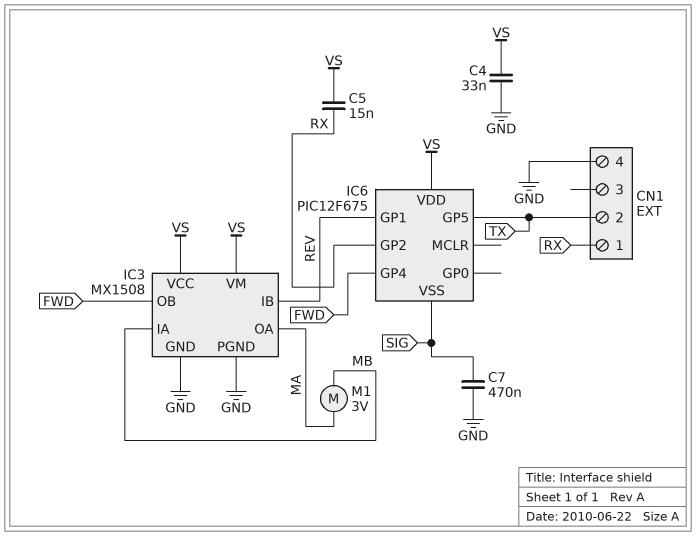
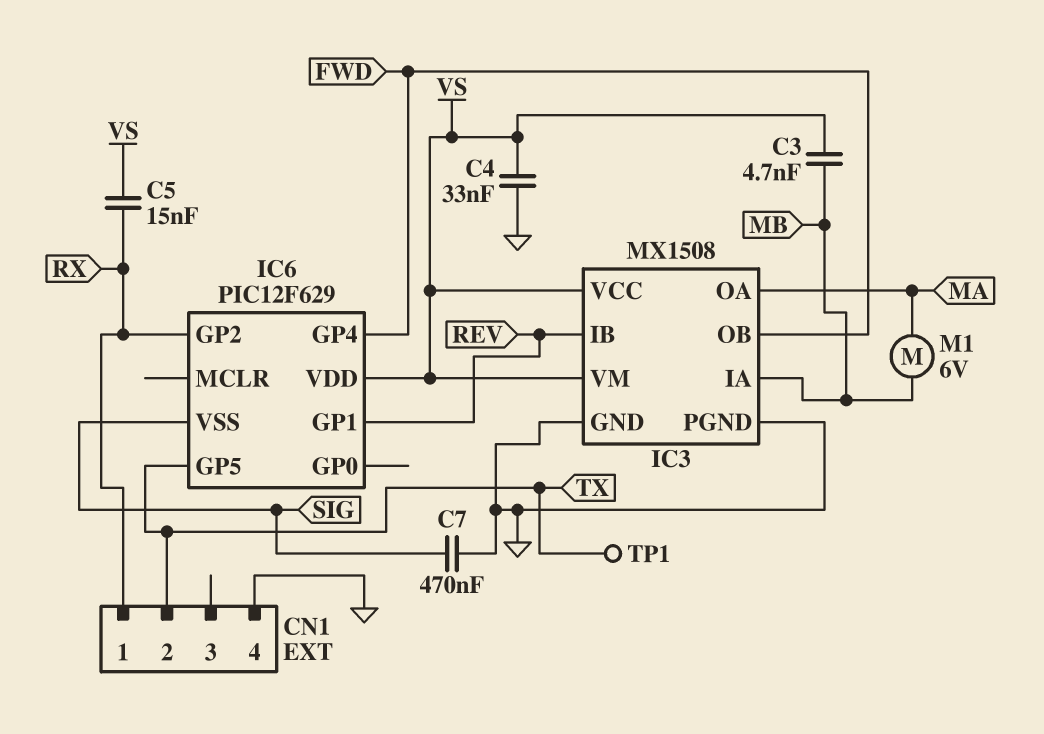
C3: none -> 4.7nF (MB, VS)
IC6: PIC12F675 -> PIC12F629
M1: motor 3V (MA, MB) -> motor 6V (MA, MB)
TP1: none -> test point (TX)

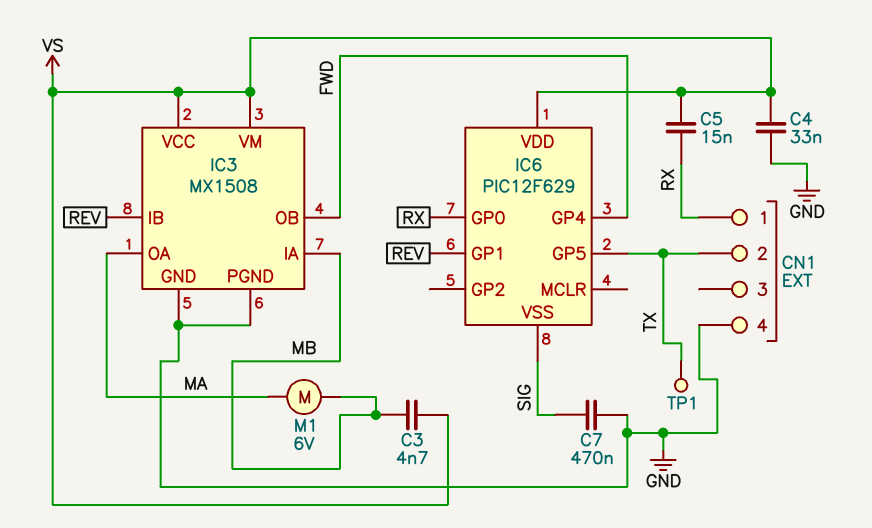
IC6 pin GP0: none -> RX
IC6 pin GP2: RX -> none

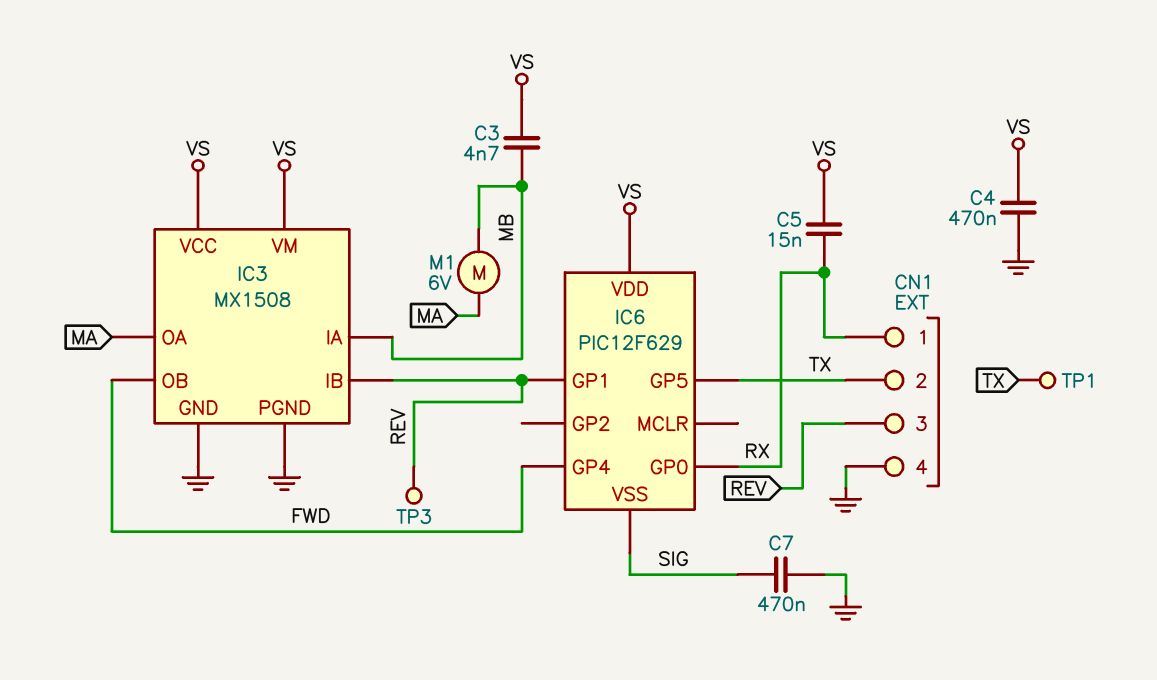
C4: 33nF (GND, VS) -> 470nF (GND, VS)
CN1 pin 3: none -> REV
TP3: none -> test point (REV)

